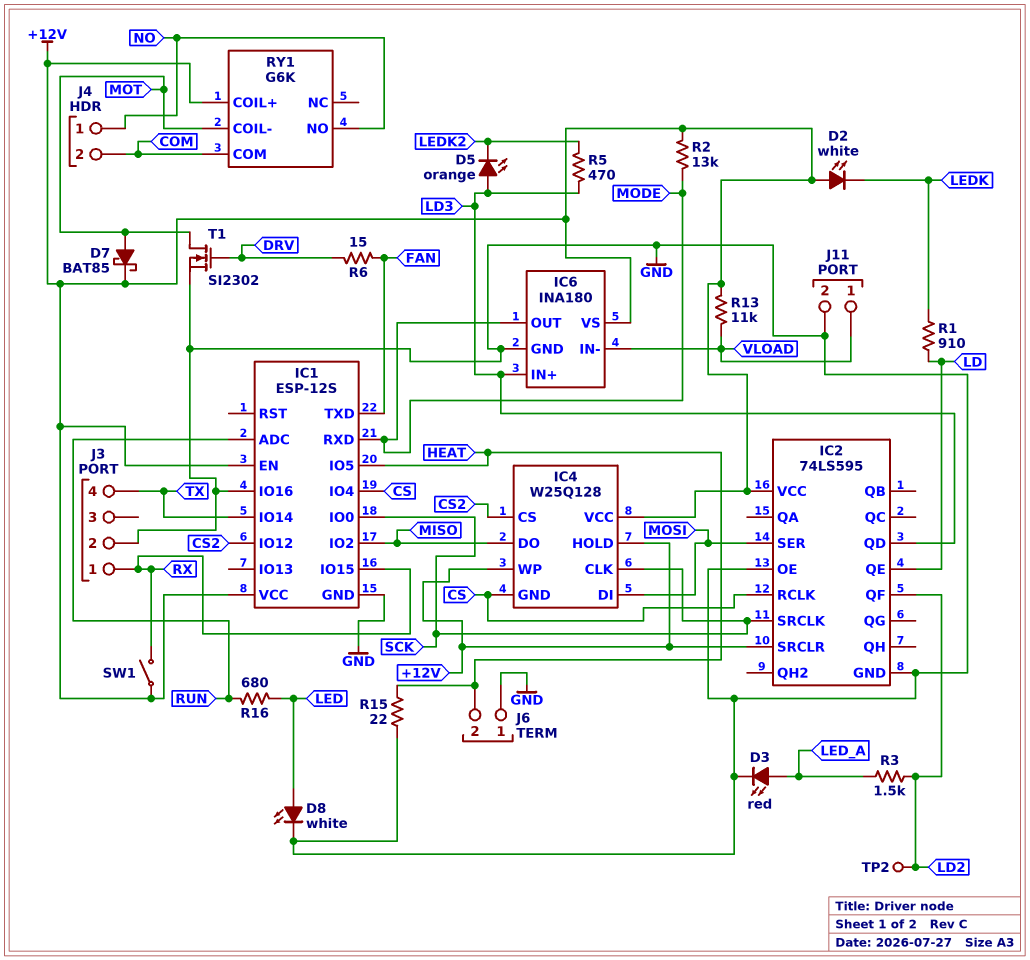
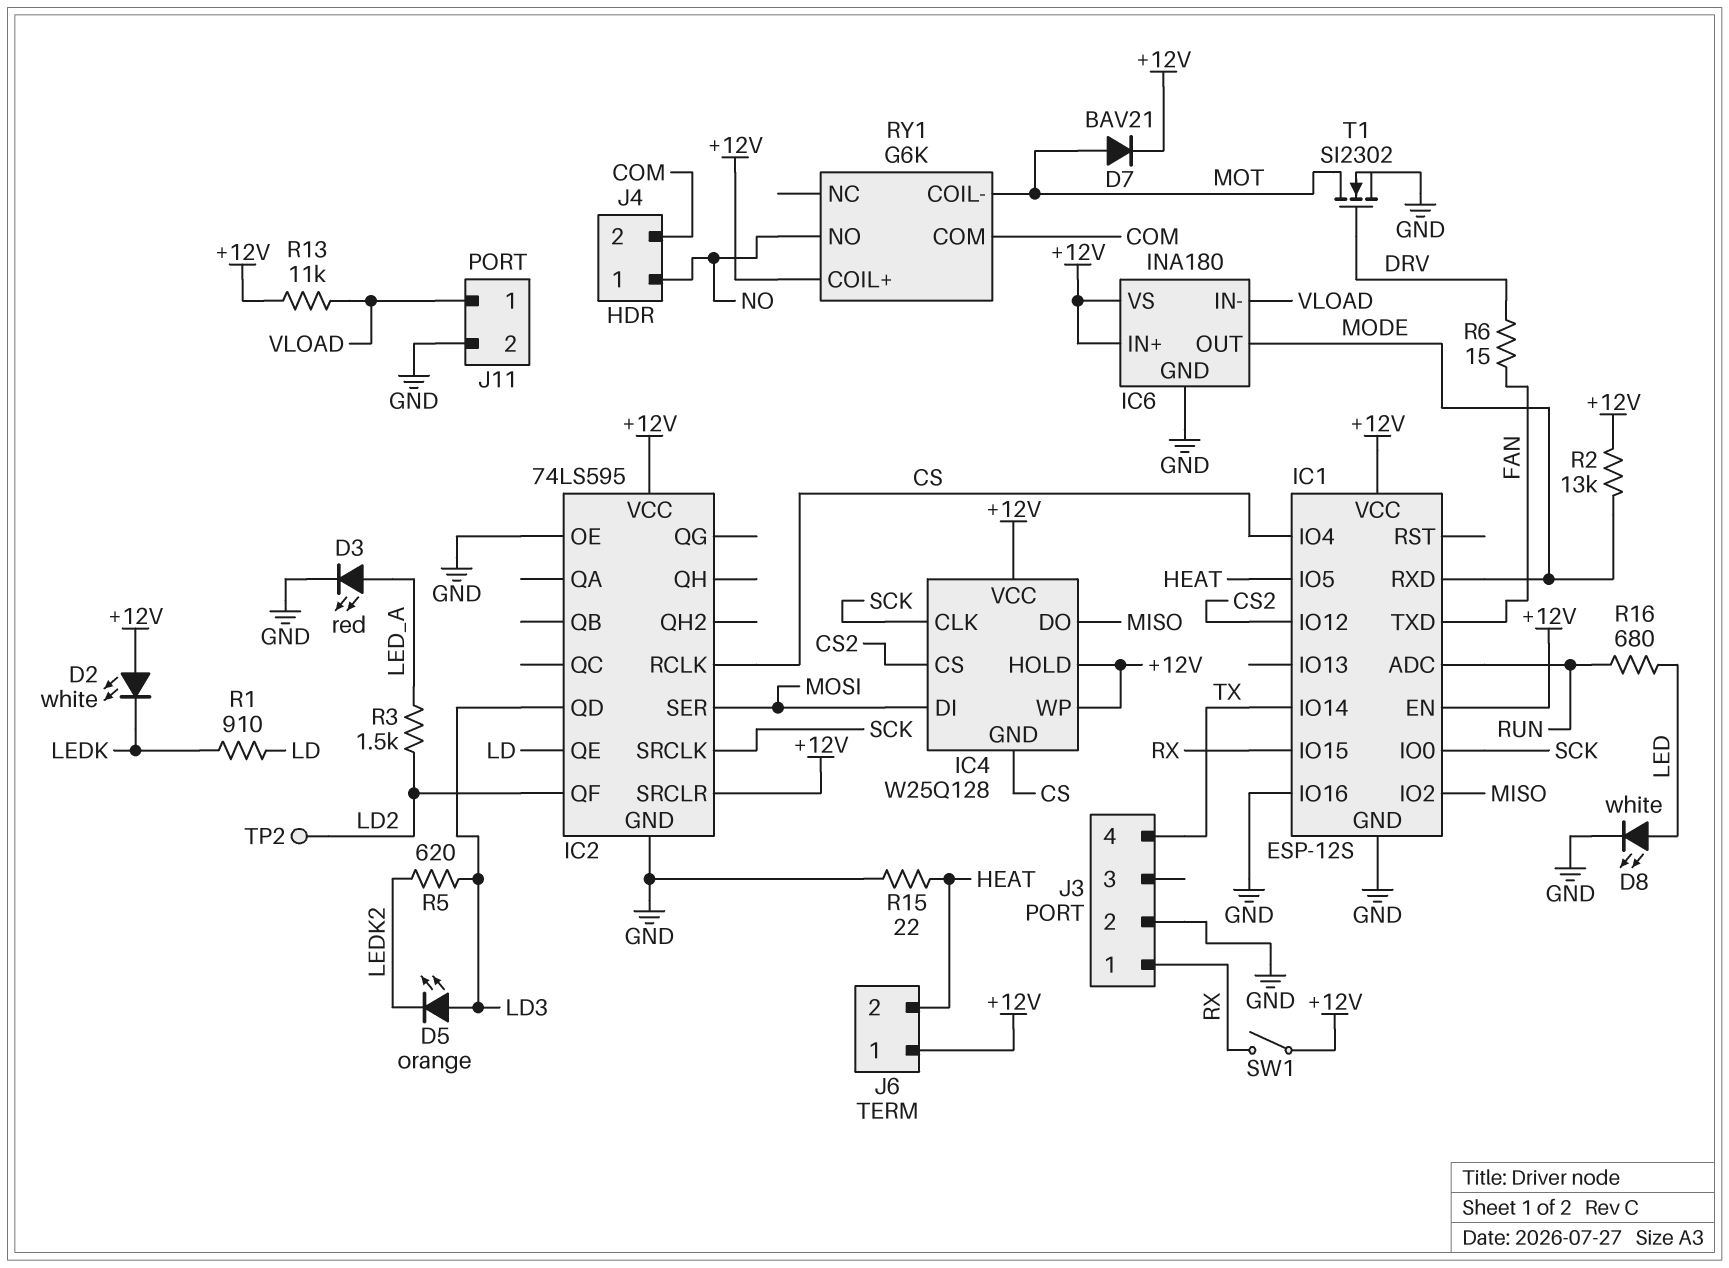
D7: schottky BAT85 (A MOT, K +12V) -> diode BAV21 (A MOT, K +12V)
IC6 pin IN+: LD3 -> +12V
J6 pin 1: GND -> +12V
R5: 470 (LD3, LEDK2) -> 620 (LD3, LEDK2)

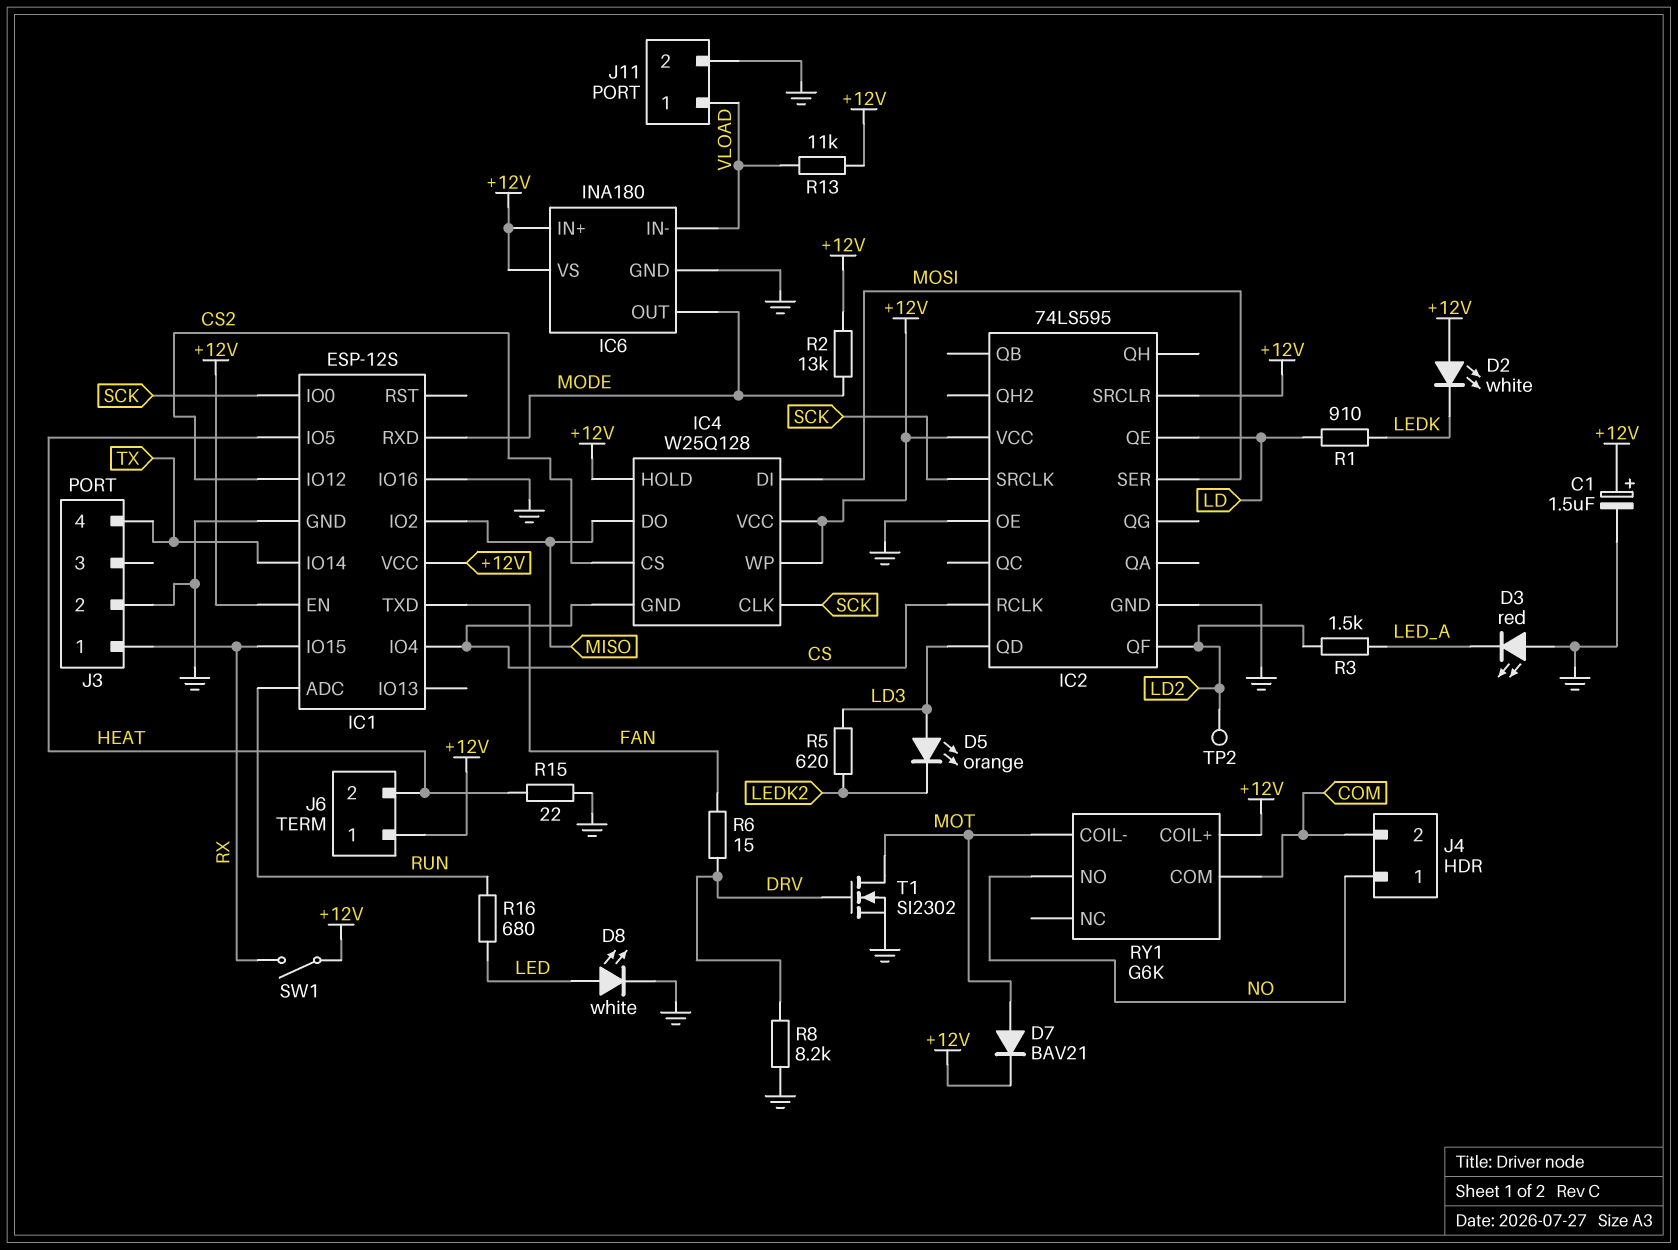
C1: none -> 1.5uF (plus +12V, minus GND)
D3: LED red (A LED_A, K GND) -> LED red (A GND, K LED_A)
R8: none -> 8.2k (DRV, GND)

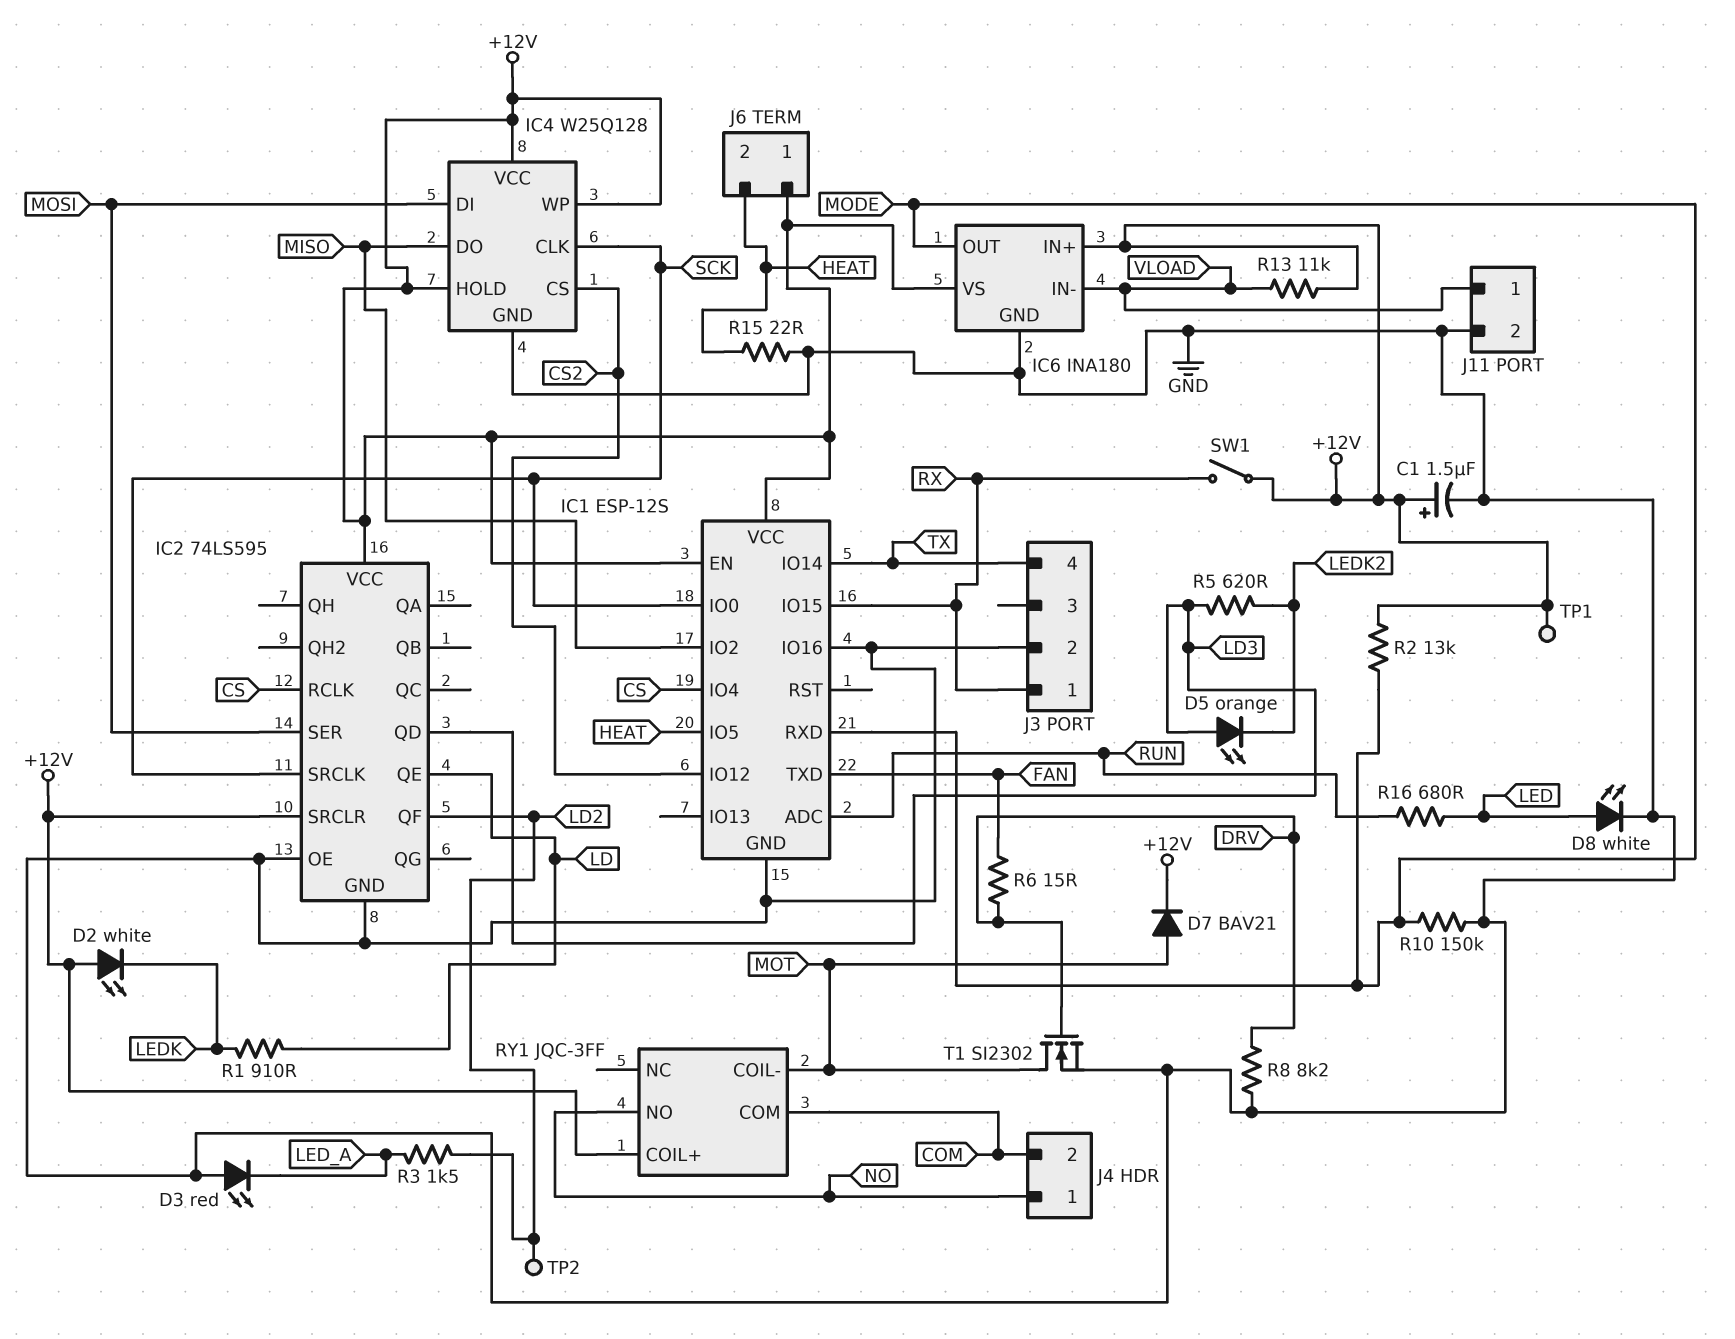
IC4 pin GND: CS -> GND
R10: none -> 150k (GND, MODE)
RY1: G6K -> JQC-3FF
TP1: none -> test point (+12V)

